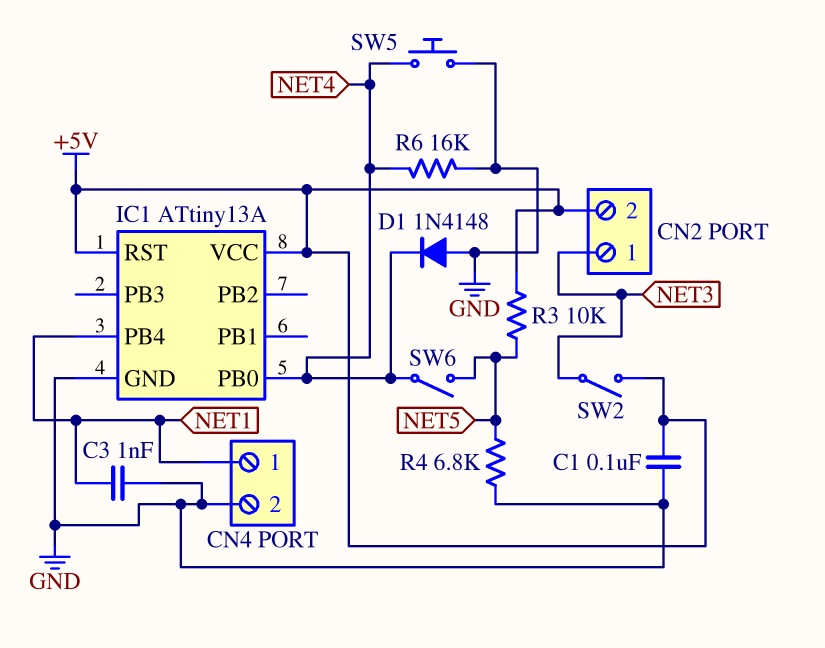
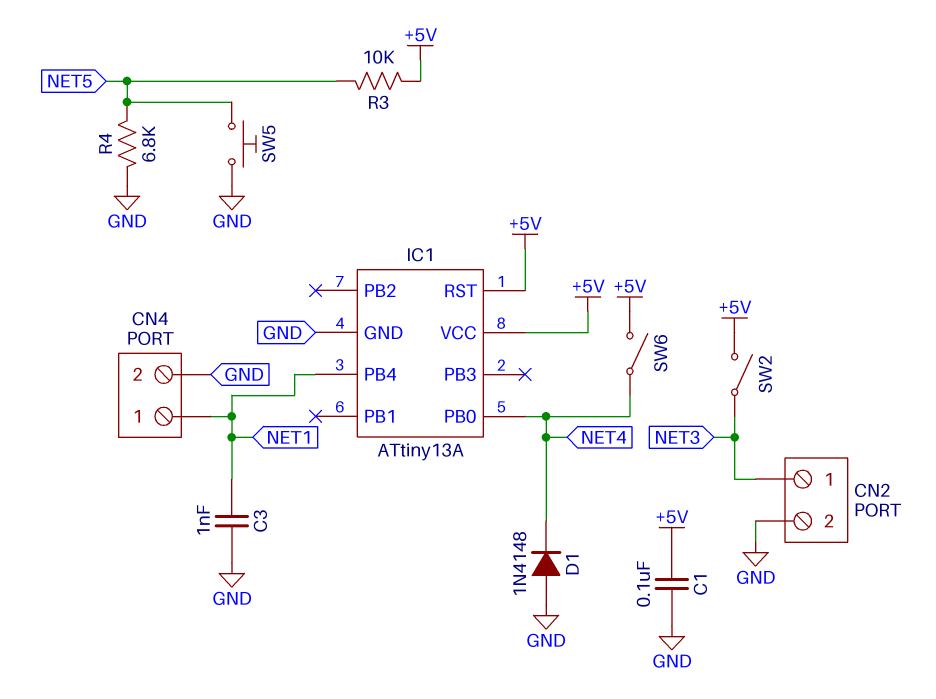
CN2 pin 2: +5V -> GND
R6: 16k (GND, NET4) -> none
SW5: button (GND, NET4) -> button (GND, NET5)
SW6: switch (NET4, NET5) -> switch (+5V, NET4)

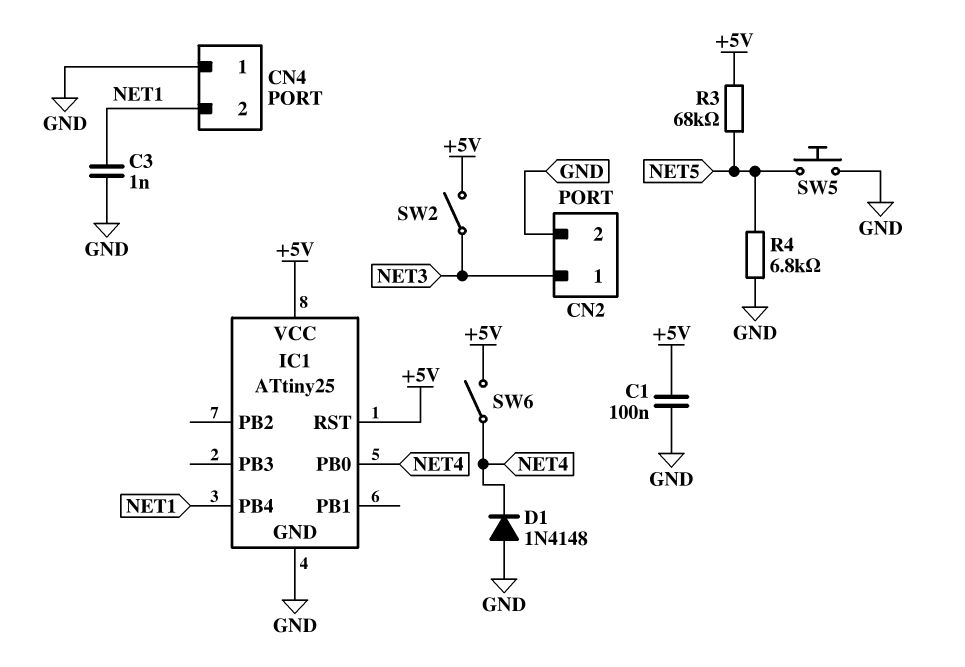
CN4 pin 1: NET1 -> GND
CN4 pin 2: GND -> NET1
IC1: ATtiny13A -> ATtiny25
R3: 10k (+5V, NET5) -> 68k (+5V, NET5)

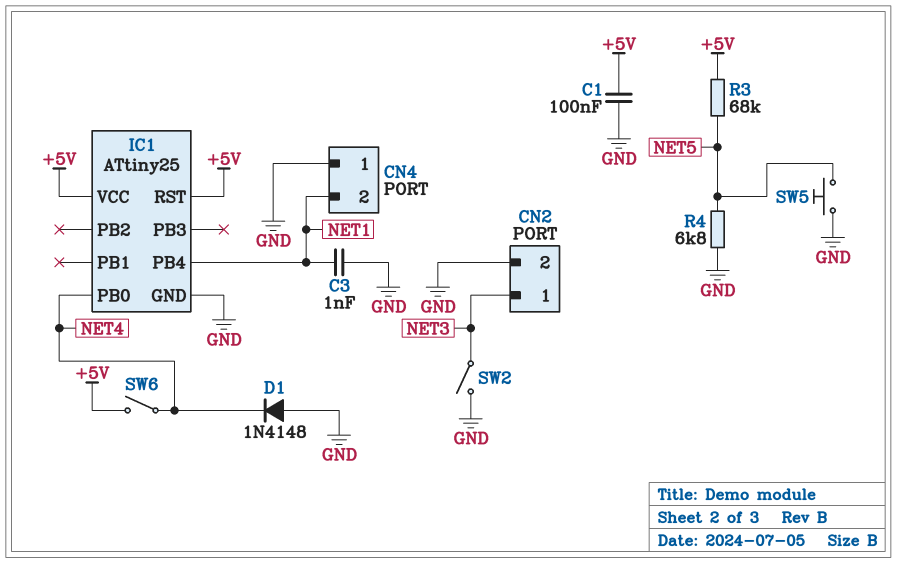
SW2: switch (+5V, NET3) -> switch (GND, NET3)

